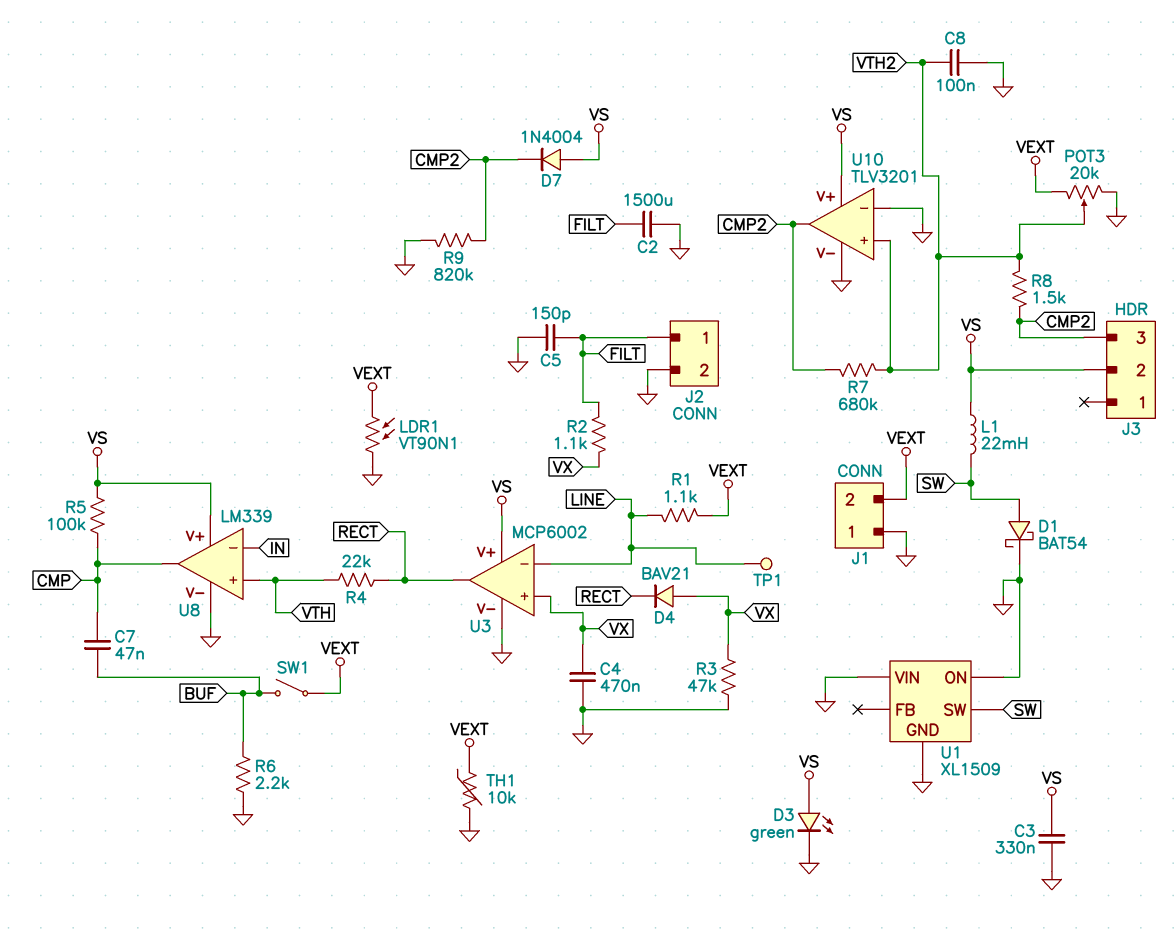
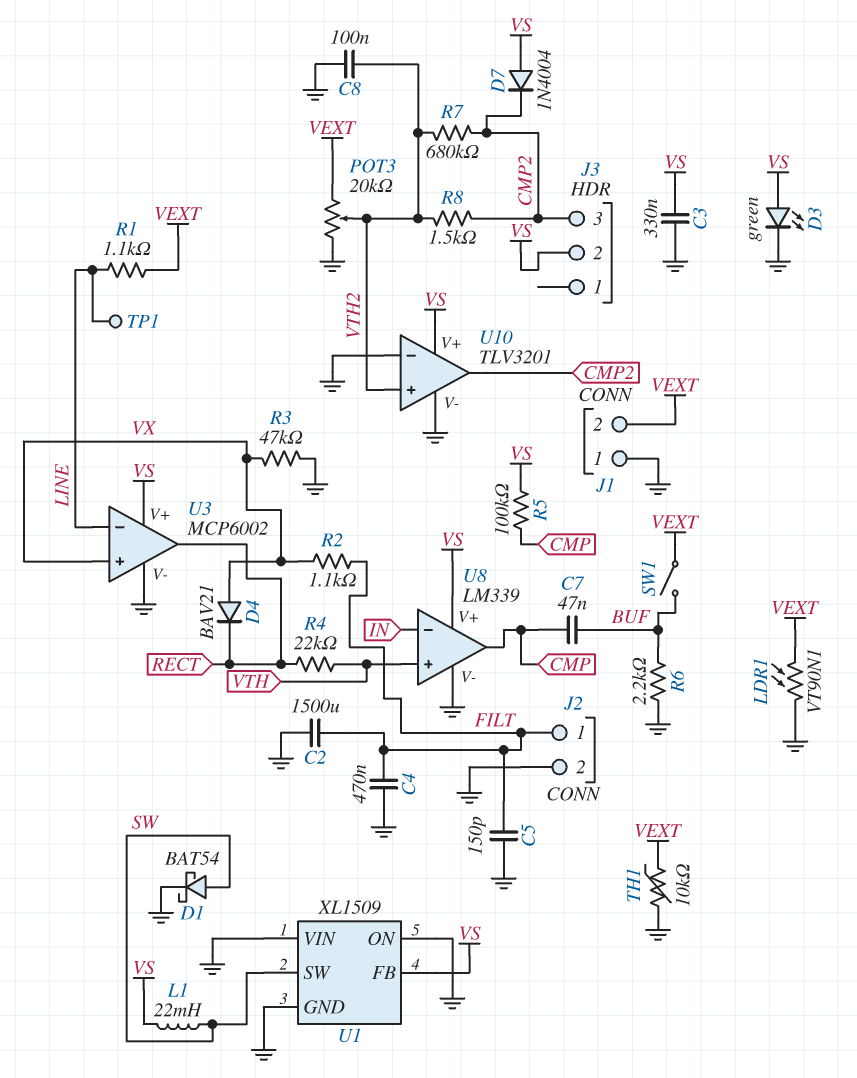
C4: 470nF (GND, VX) -> 470nF (FILT, GND)
R9: 820k (CMP2, GND) -> none
U1 pin FB: none -> VS

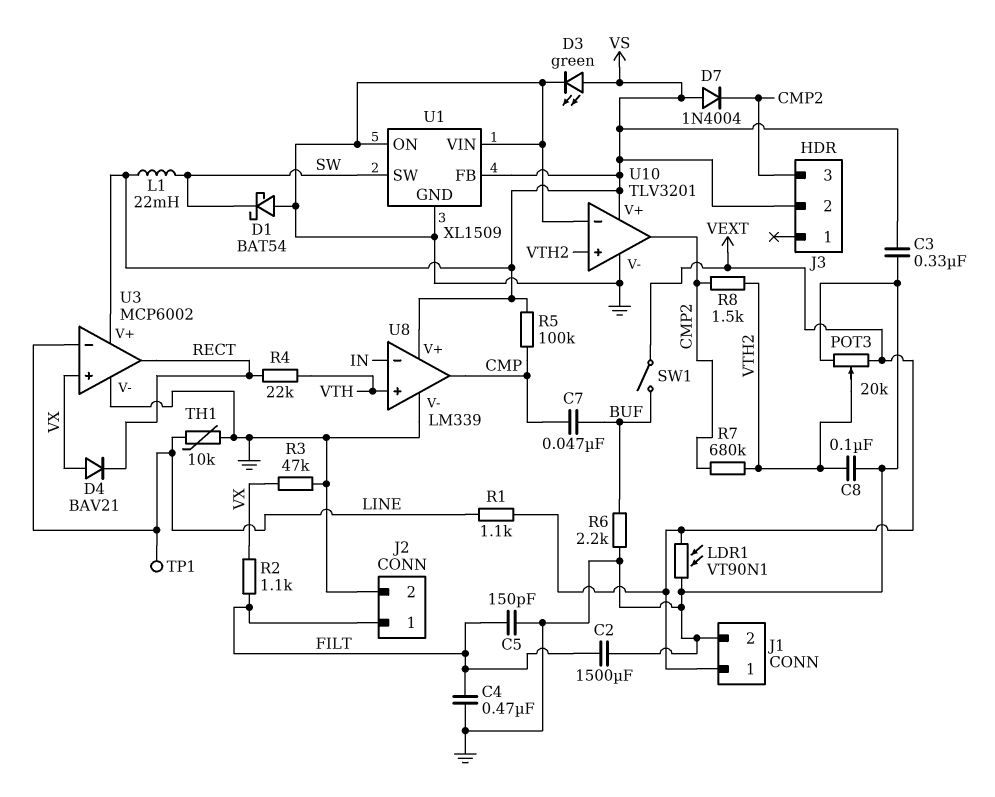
D1: schottky BAT54 (A SW, K GND) -> schottky BAT54 (A GND, K SW)
J1 pin 1: GND -> VEXT
J1 pin 2: VEXT -> GND
TH1: 10k (GND, VEXT) -> 10k (GND, LINE)

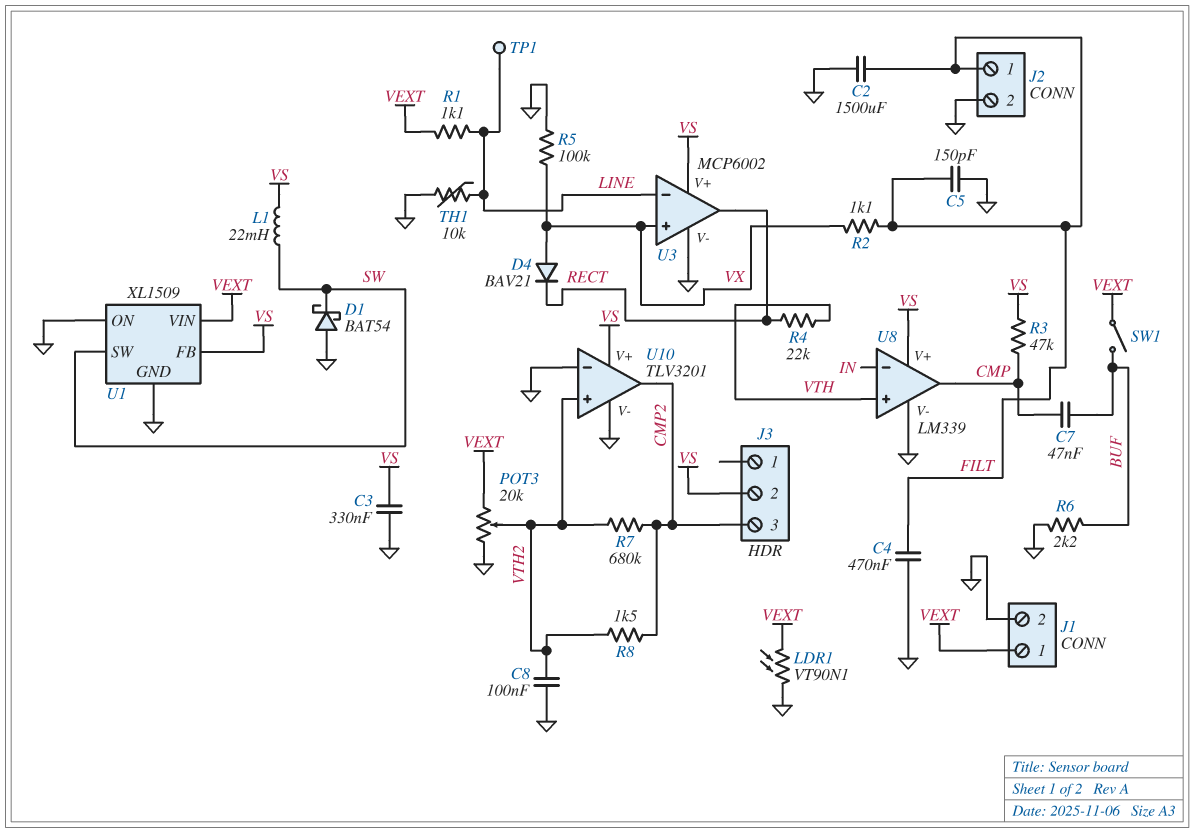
D3: LED green (A VS, K GND) -> none
D7: diode 1N4004 (A VS, K CMP2) -> none
R3: 47k (GND, VX) -> 47k (CMP, VS)
R5: 100k (CMP, VS) -> 100k (GND, VX)
U1 pin VIN: GND -> VEXT

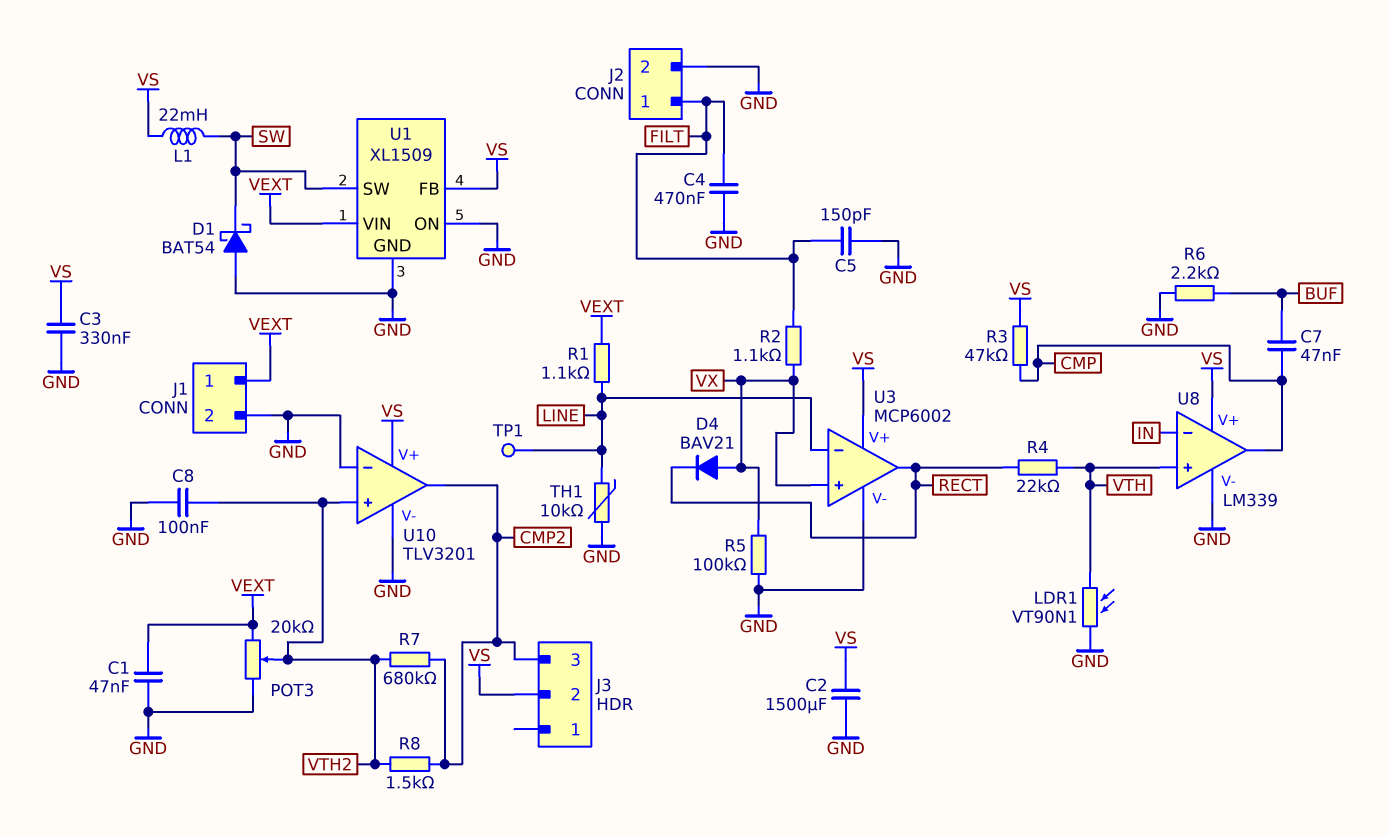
C1: none -> 47nF (GND, VEXT)
C2: 1500uF (FILT, GND) -> 1500uF (GND, VS)
LDR1: VT90N1 (GND, VEXT) -> VT90N1 (GND, VTH)
SW1: switch (BUF, VEXT) -> none

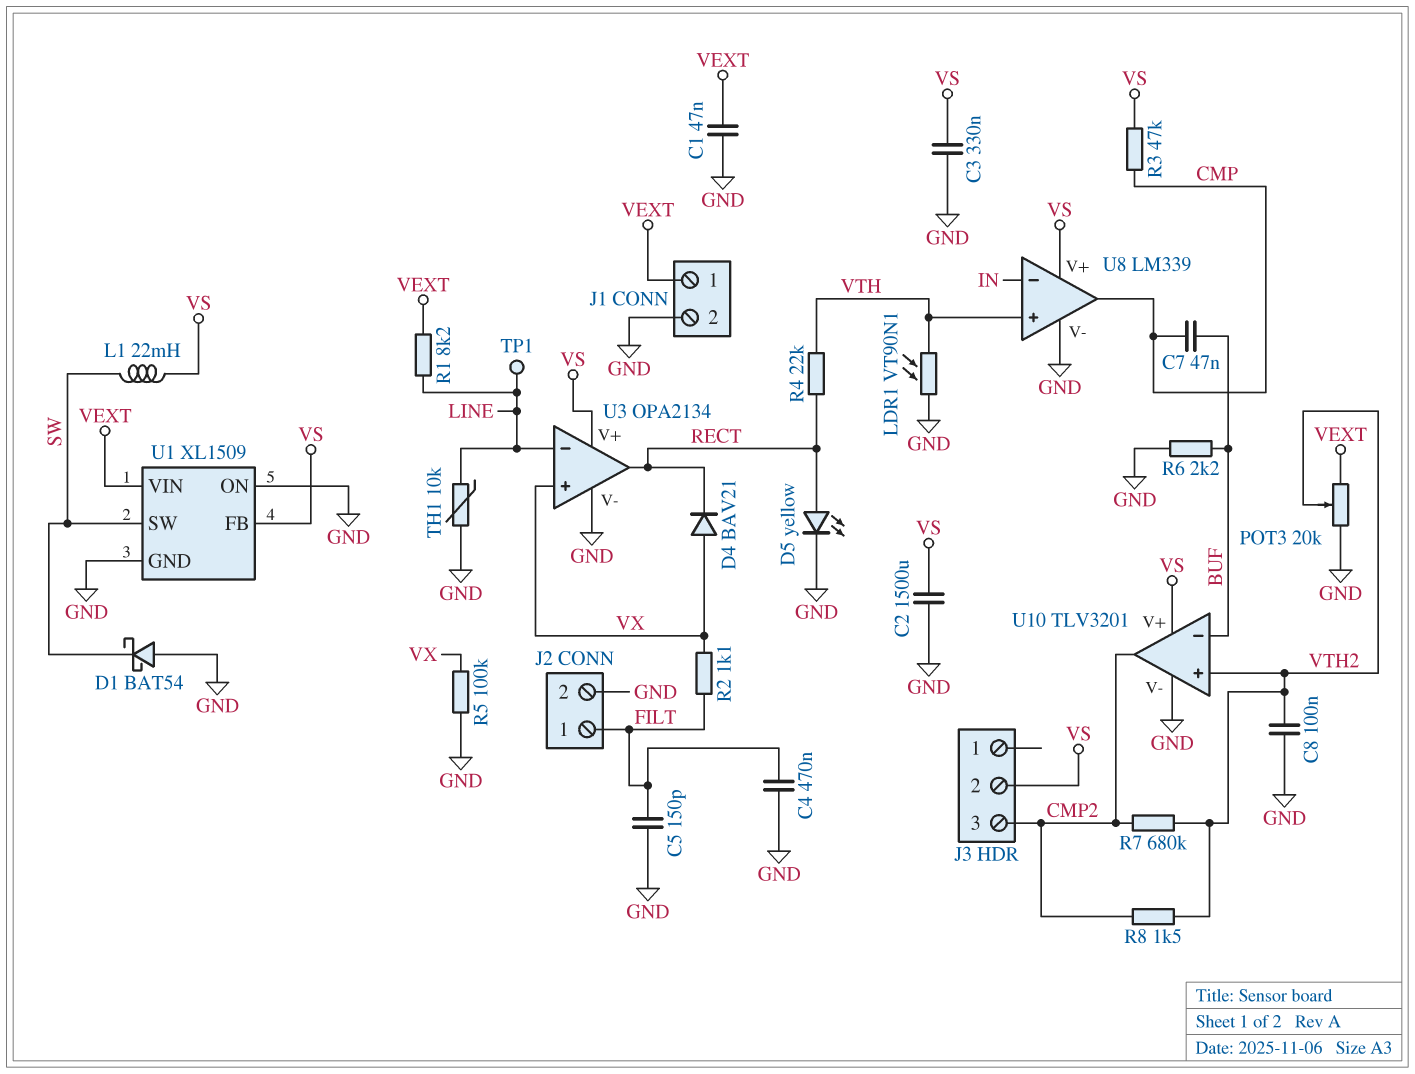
D5: none -> LED yellow (A RECT, K GND)
R1: 1.1k (LINE, VEXT) -> 8.2k (LINE, VEXT)
U3: MCP6002 -> OPA2134
U10 pin in-: GND -> BUF

